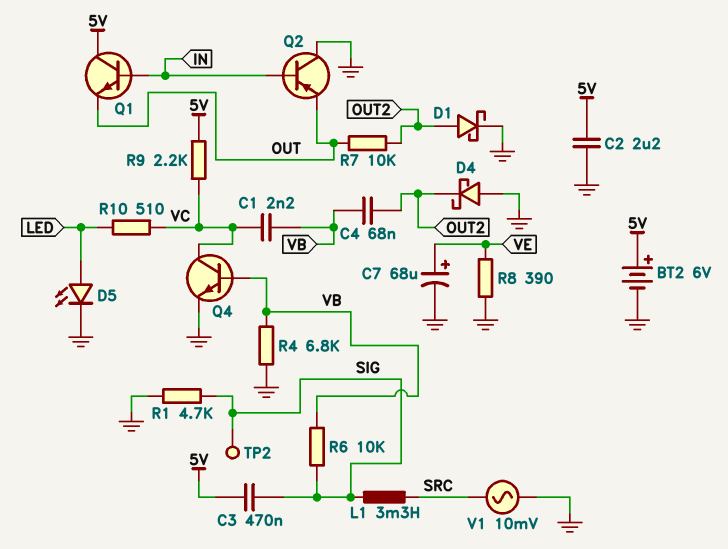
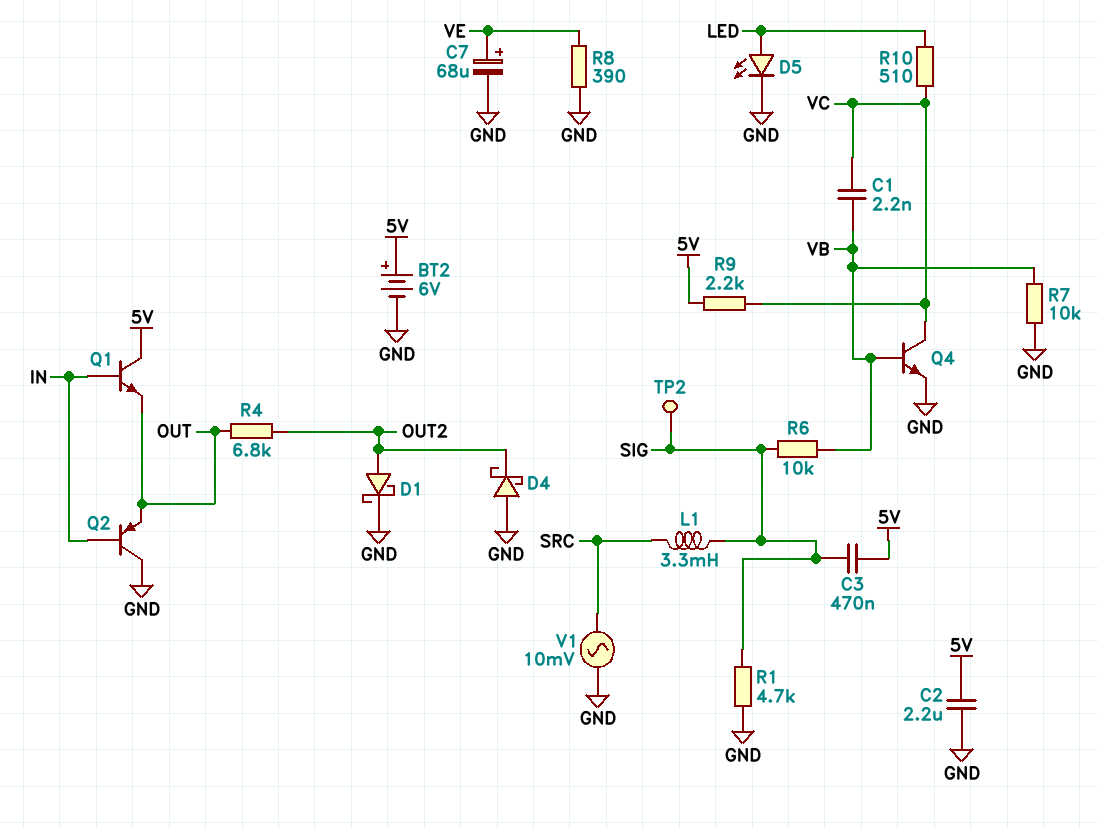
C4: 68nF (OUT2, VB) -> none
R4: 6.8k (GND, VB) -> 6.8k (OUT, OUT2)
R7: 10k (OUT, OUT2) -> 10k (GND, VB)

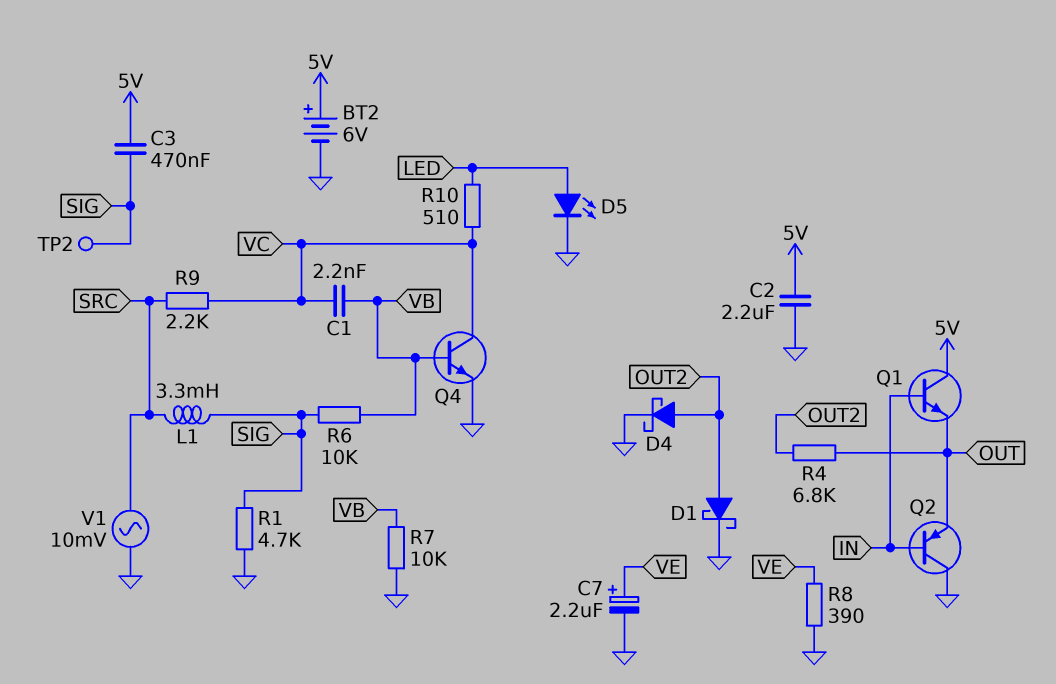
C7: 68uF (plus VE, minus GND) -> 2.2uF (plus VE, minus GND)
D4: schottky (A GND, K OUT2) -> schottky (A OUT2, K GND)
R9: 2.2k (5V, VC) -> 2.2k (SRC, VC)

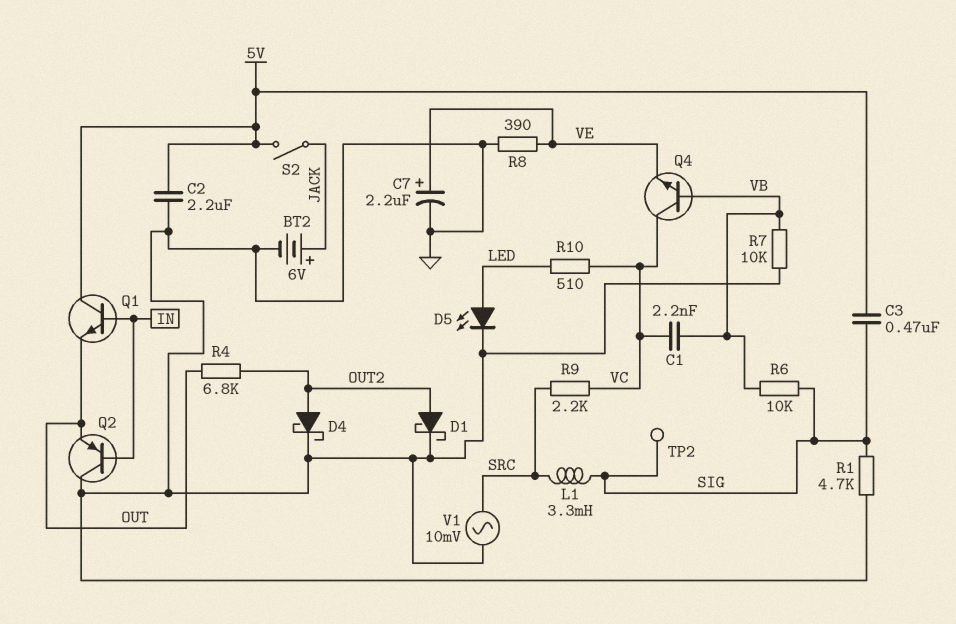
BT2: 6V (plus 5V, minus GND) -> 6V (plus JACK, minus GND)
Q4: NPN (B VB, C VC, E GND) -> NPN (B VB, C VC, E VE)
S2: none -> switch (5V, JACK)

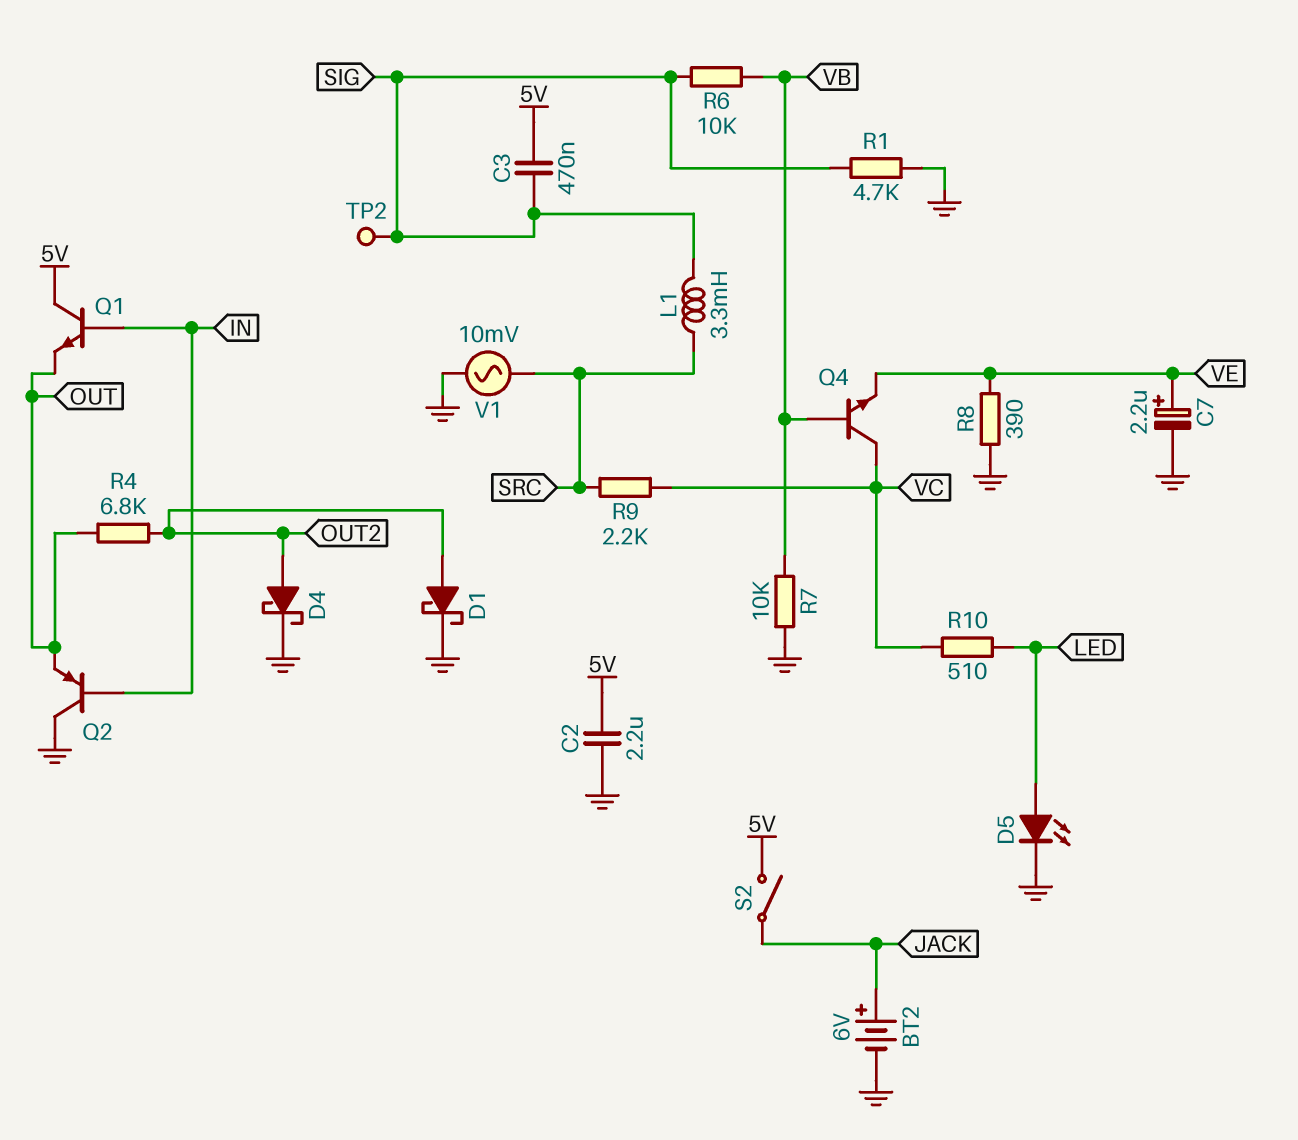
C1: 2.2nF (VB, VC) -> none

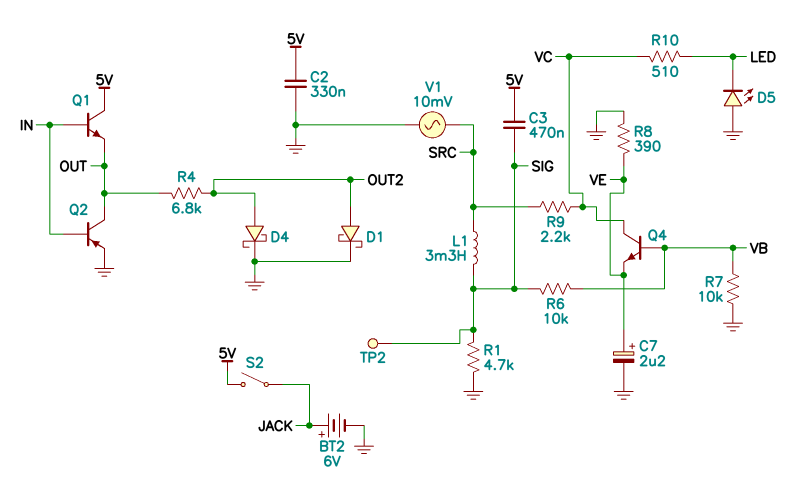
C2: 2.2uF (5V, GND) -> 330nF (5V, GND)
D5: LED (A LED, K GND) -> LED (A GND, K LED)
Q2: PNP (B IN, C GND, E OUT) -> PNP (B IN, C OUT, E GND)

